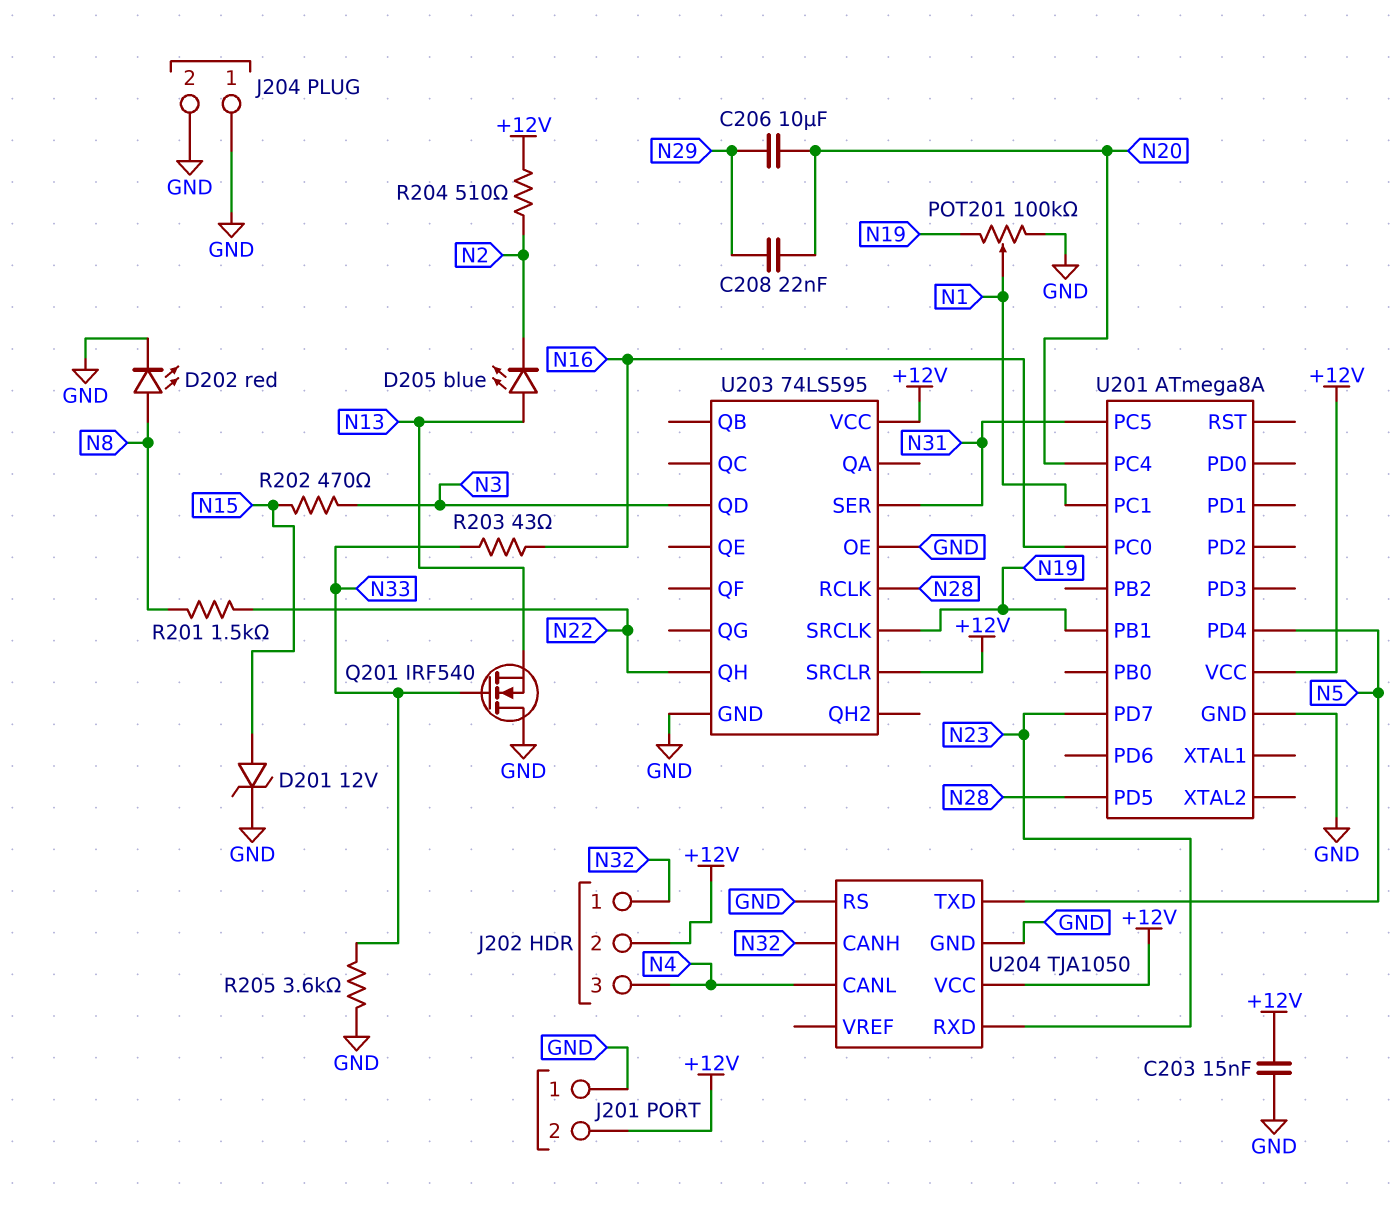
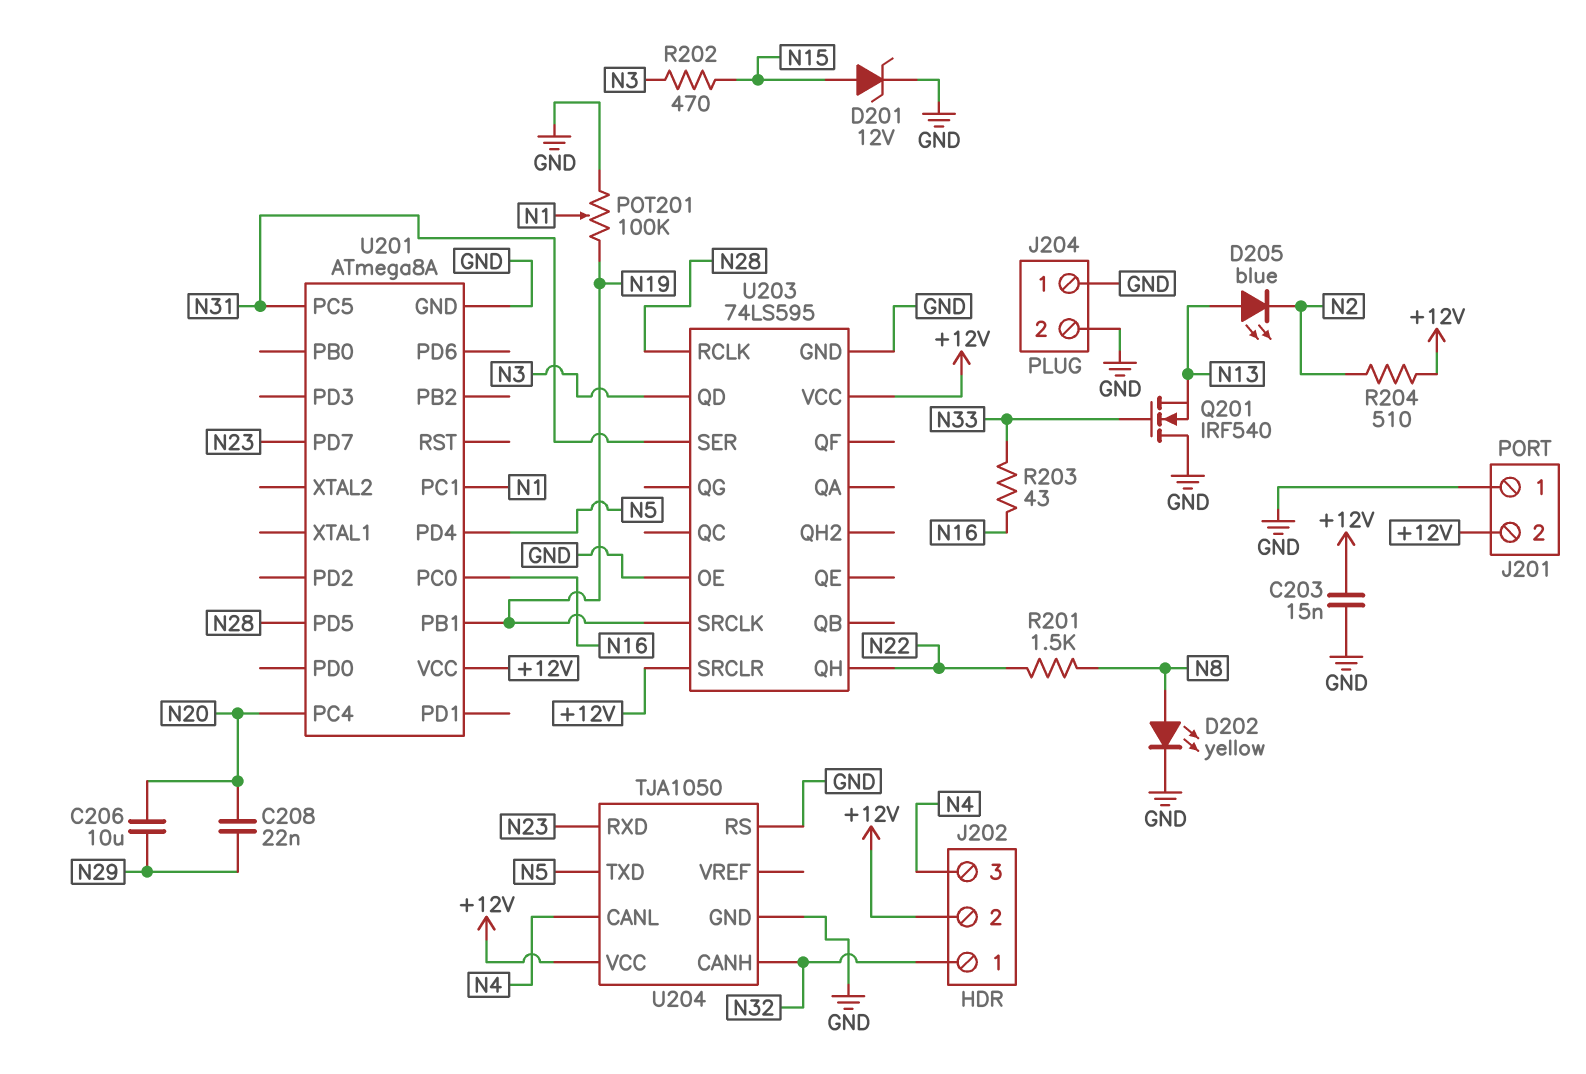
D202: LED red (A N8, K GND) -> LED yellow (A N8, K GND)
R205: 3.6k (GND, N33) -> none

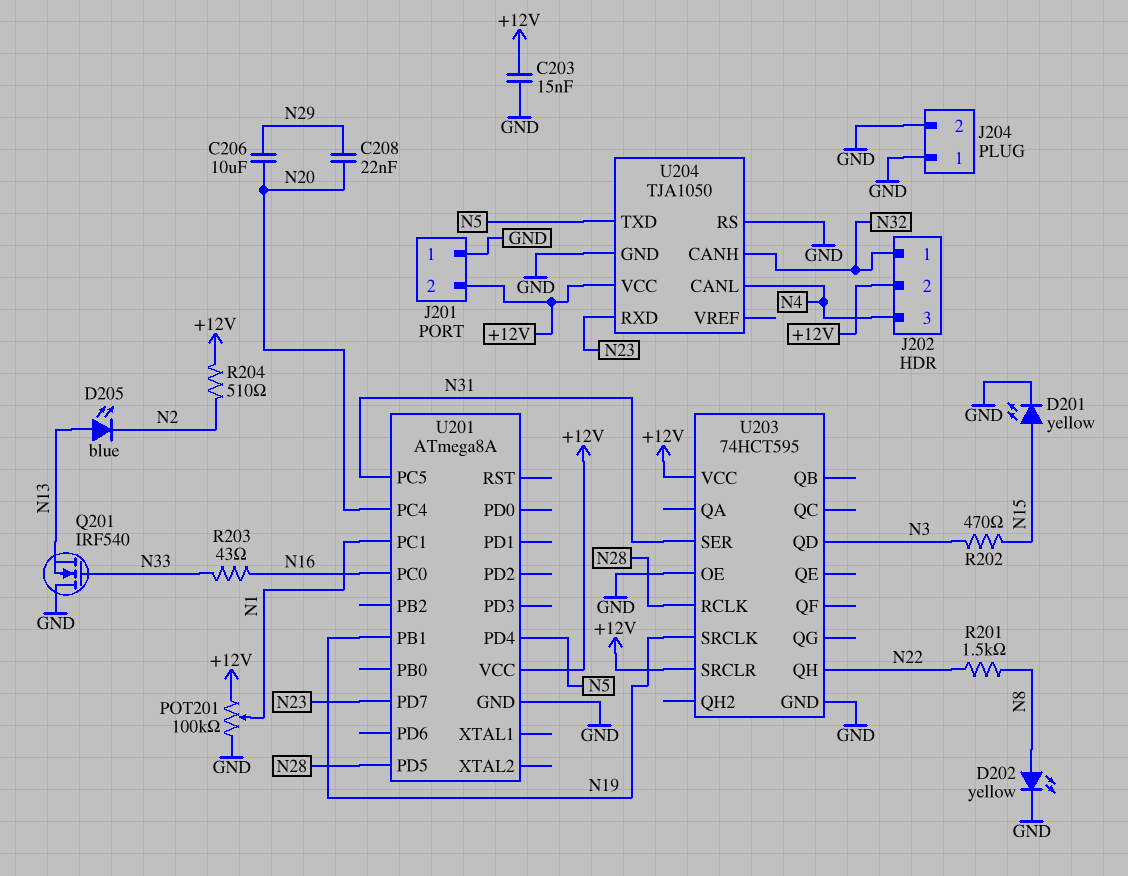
D201: zener 12V (A N15, K GND) -> LED yellow (A N15, K GND)
POT201: 100k (GND, N19, wiper N1) -> 100k (+12V, GND, wiper N1)
U203: 74LS595 -> 74HCT595

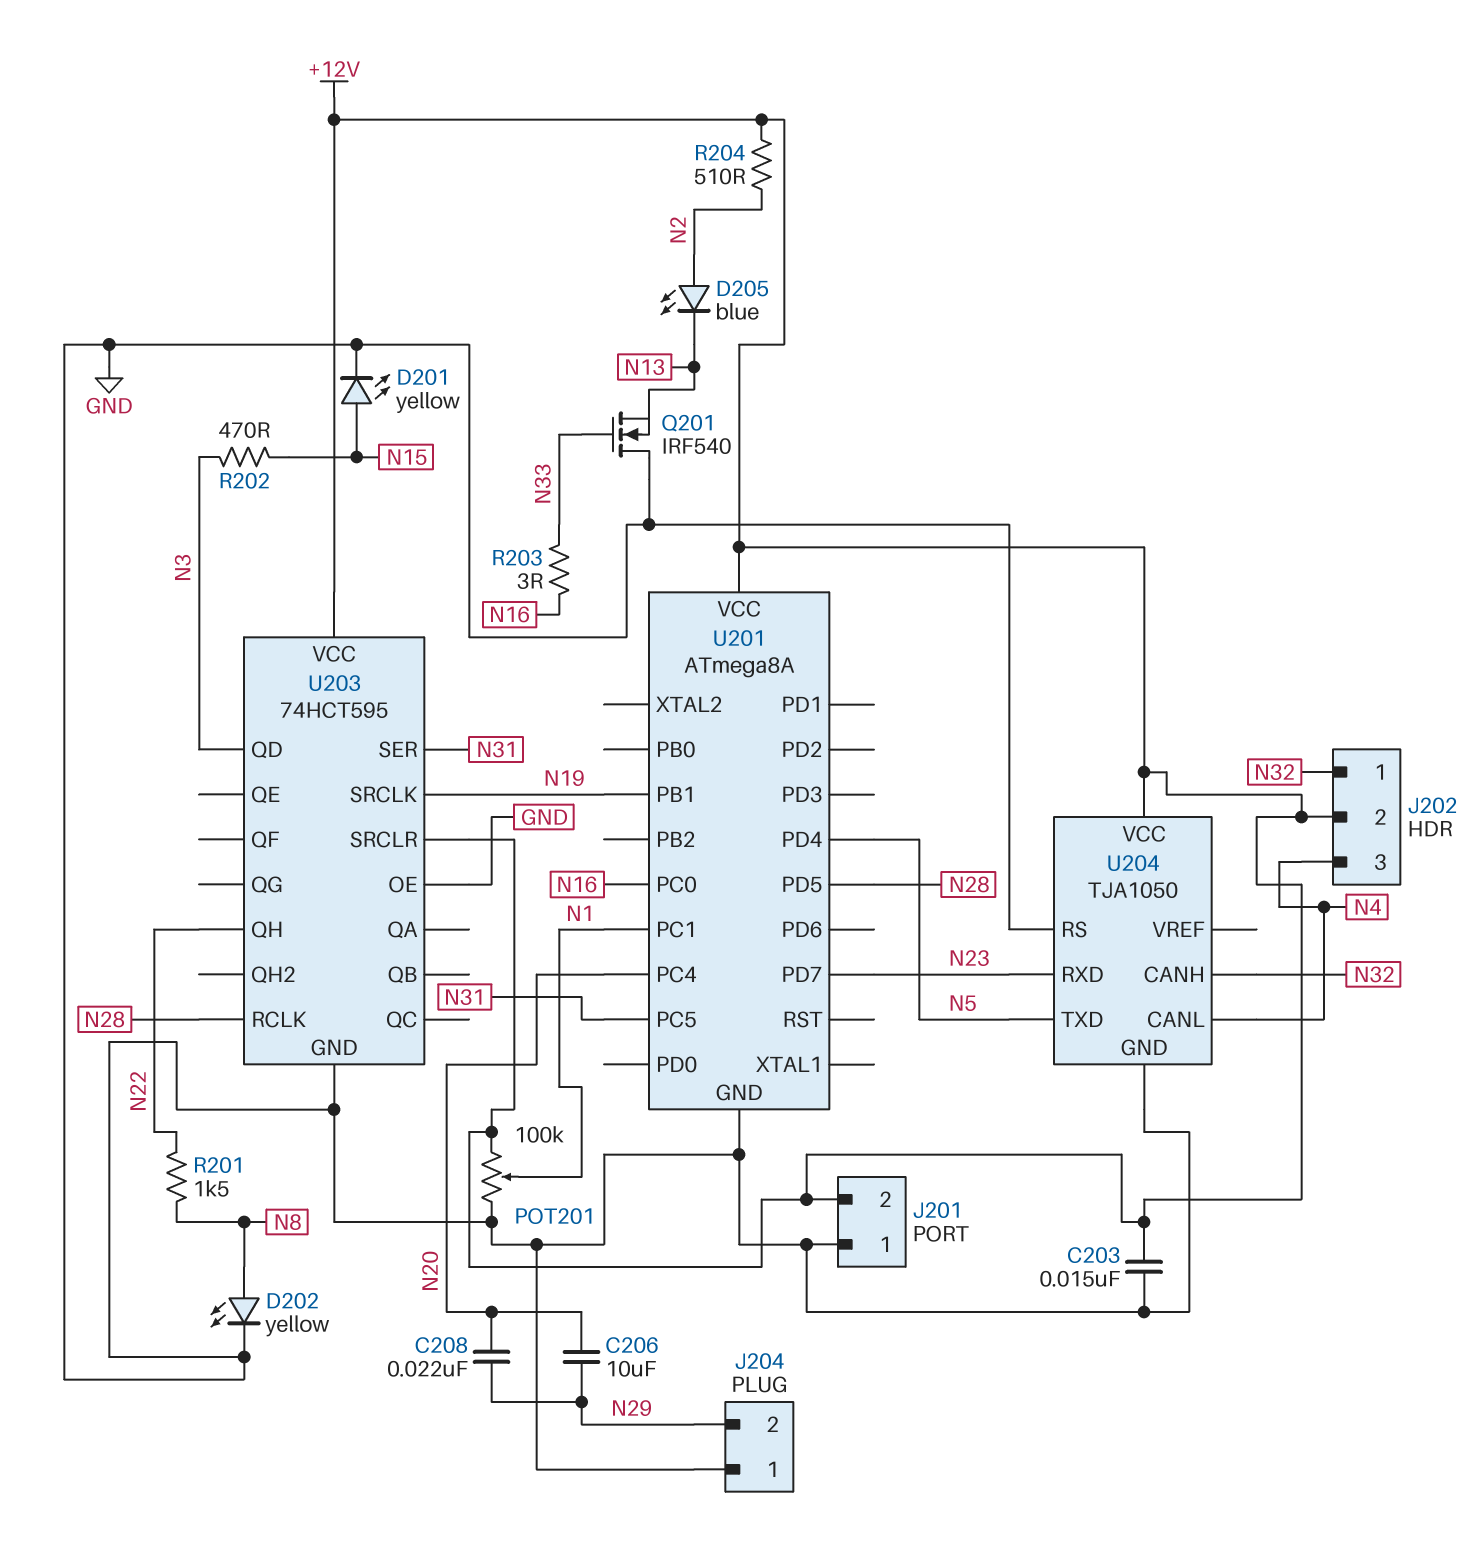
D205: LED blue (A N13, K N2) -> LED blue (A N2, K N13)
J204 pin 2: GND -> N29
R203: 43 (N16, N33) -> 3 (N16, N33)

